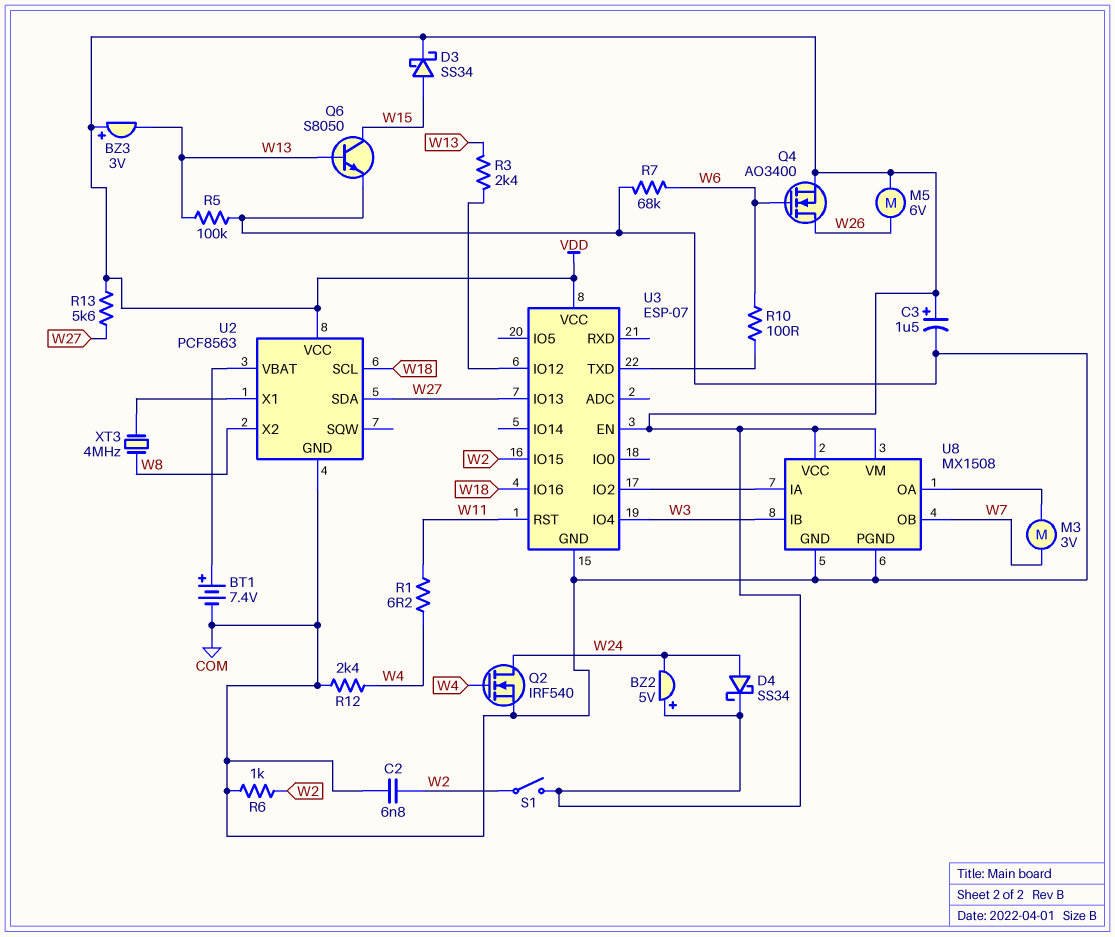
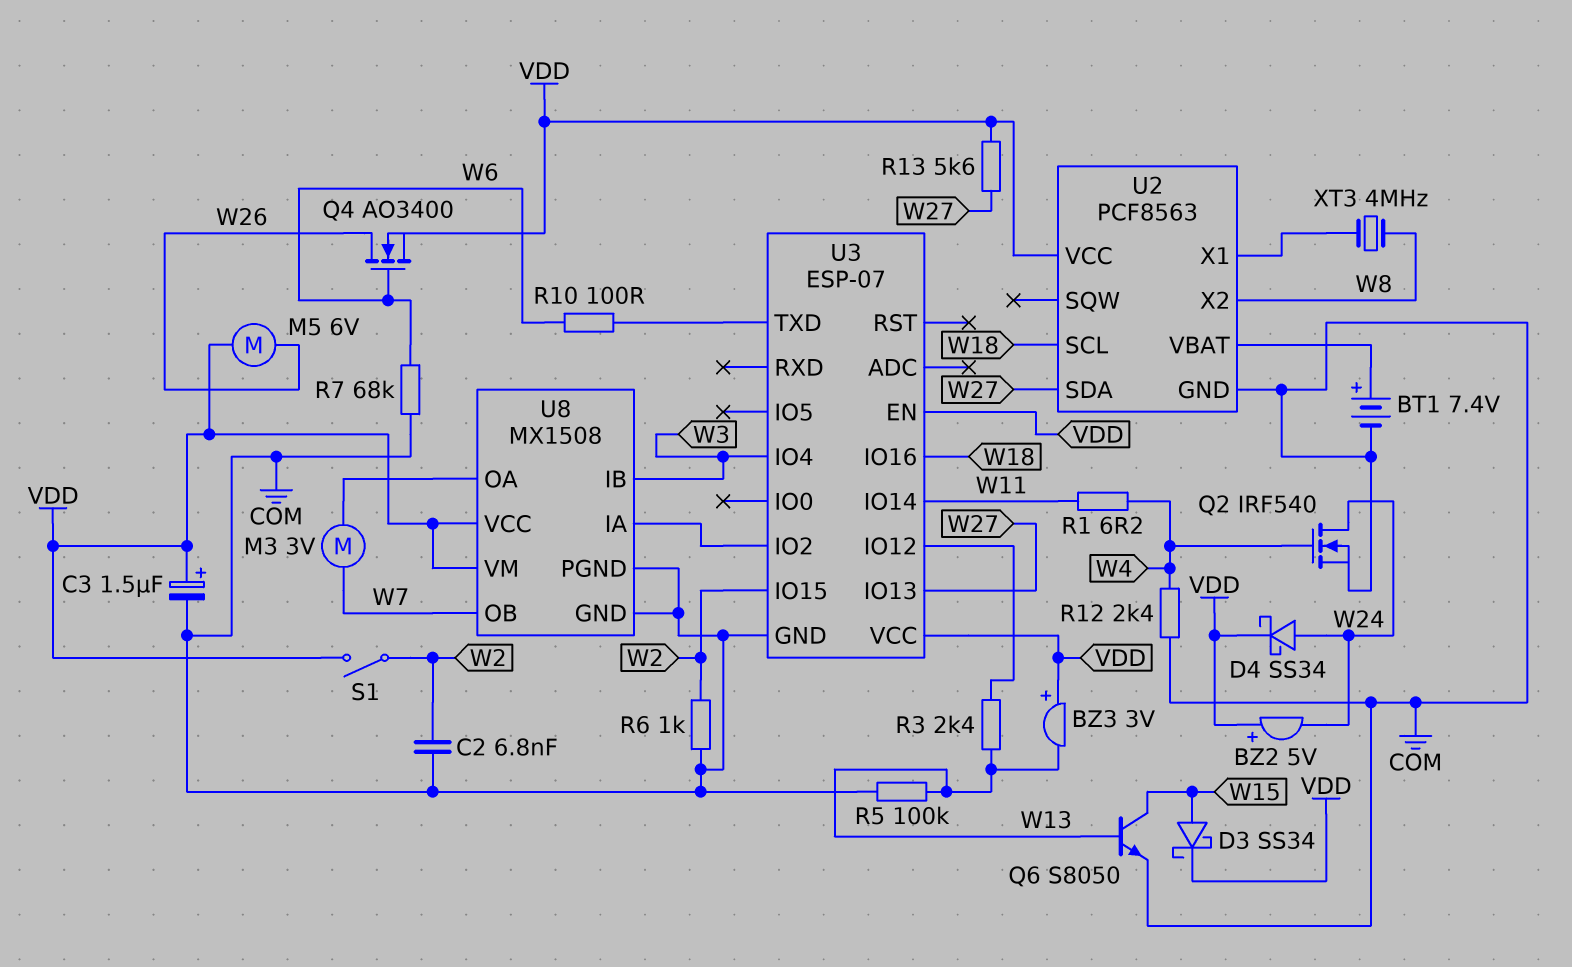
U3 pin IO14: none -> W11
U3 pin RST: W11 -> none

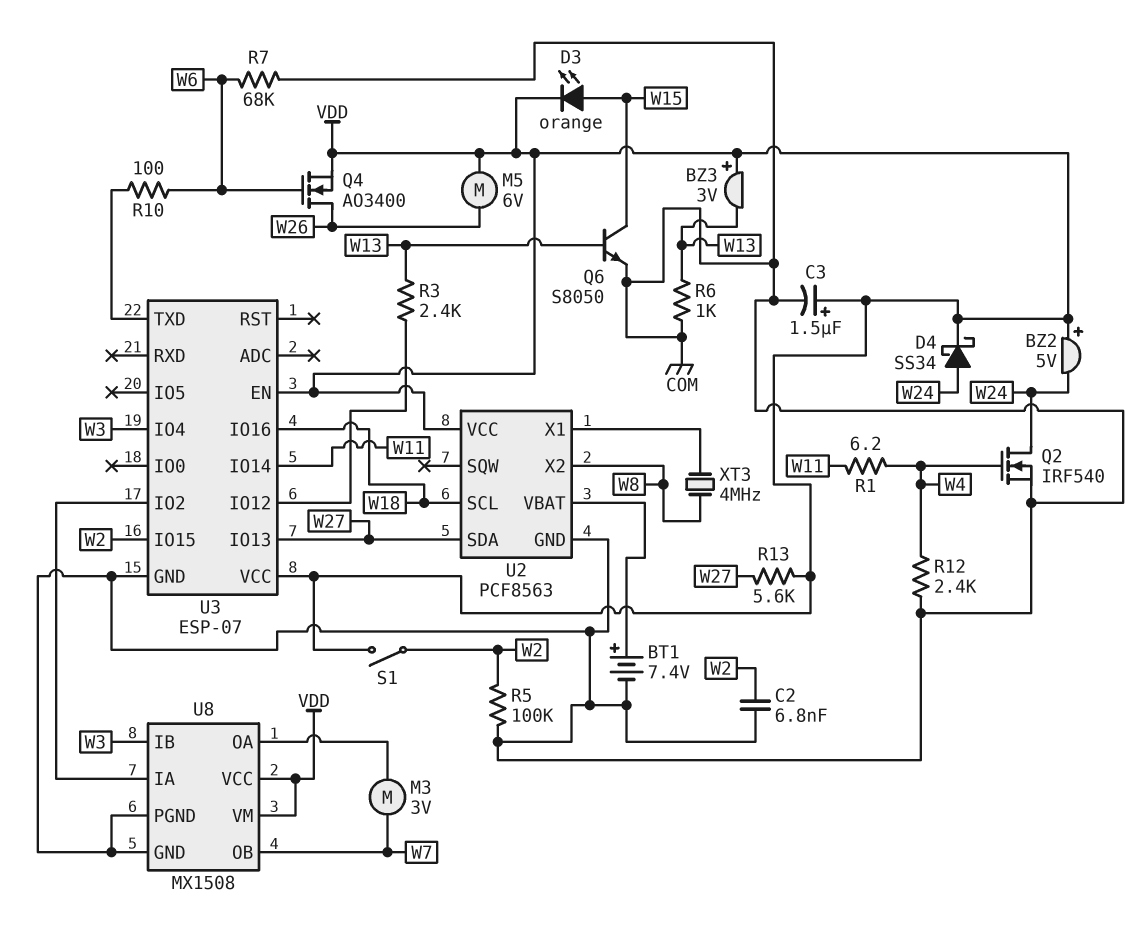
D3: schottky SS34 (A W15, K VDD) -> LED orange (A W15, K VDD)
R5: 100k (COM, W13) -> 100k (COM, W2)
R6: 1k (COM, W2) -> 1k (COM, W13)

